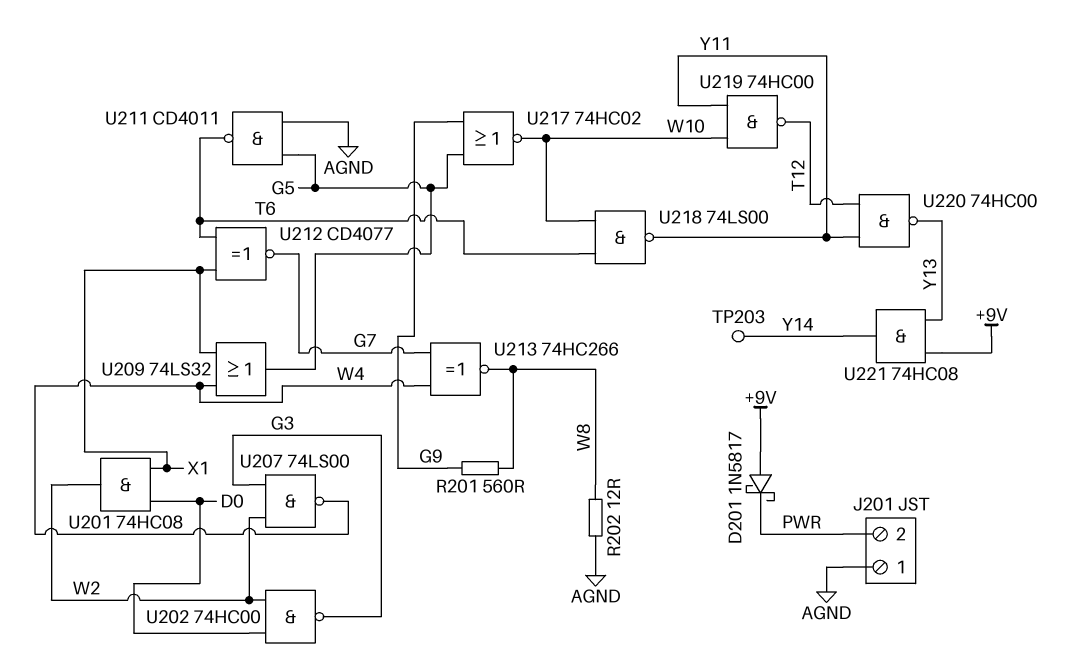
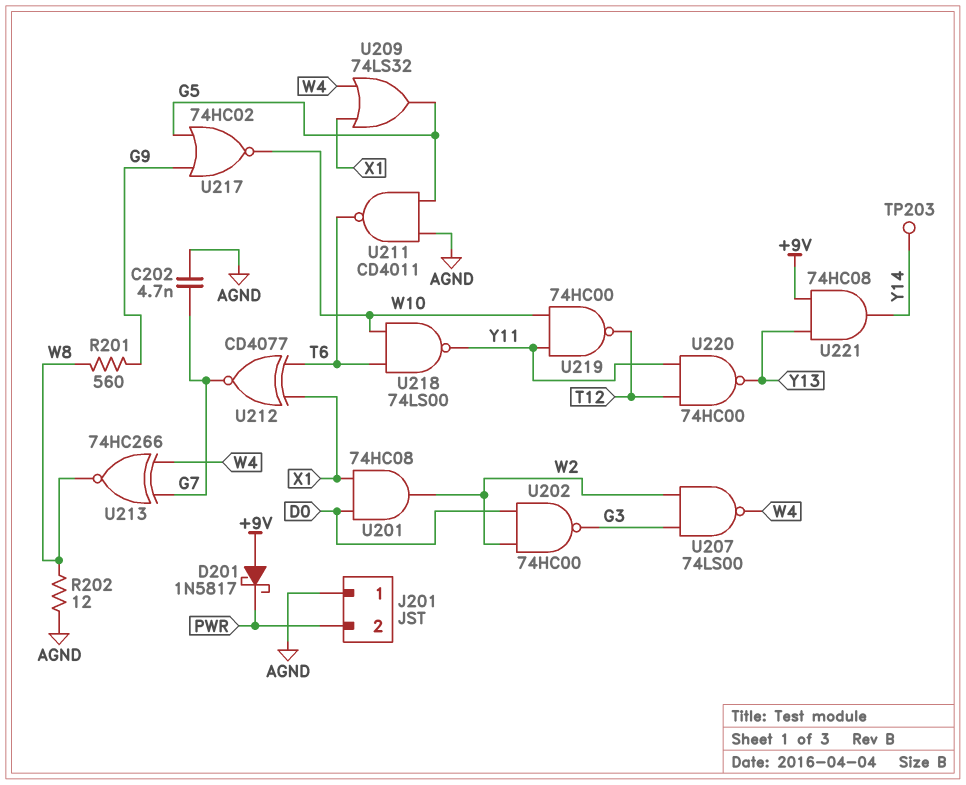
C202: none -> 4.7nF (AGND, G7)

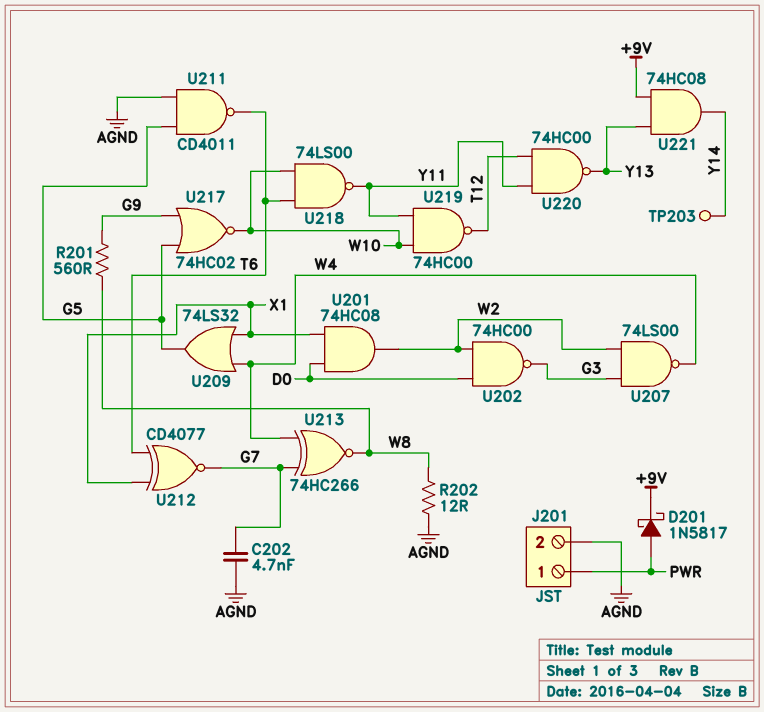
D201: schottky 1N5817 (A +9V, K PWR) -> schottky 1N5817 (A PWR, K +9V)
J201 pin 1: AGND -> PWR
J201 pin 2: PWR -> AGND

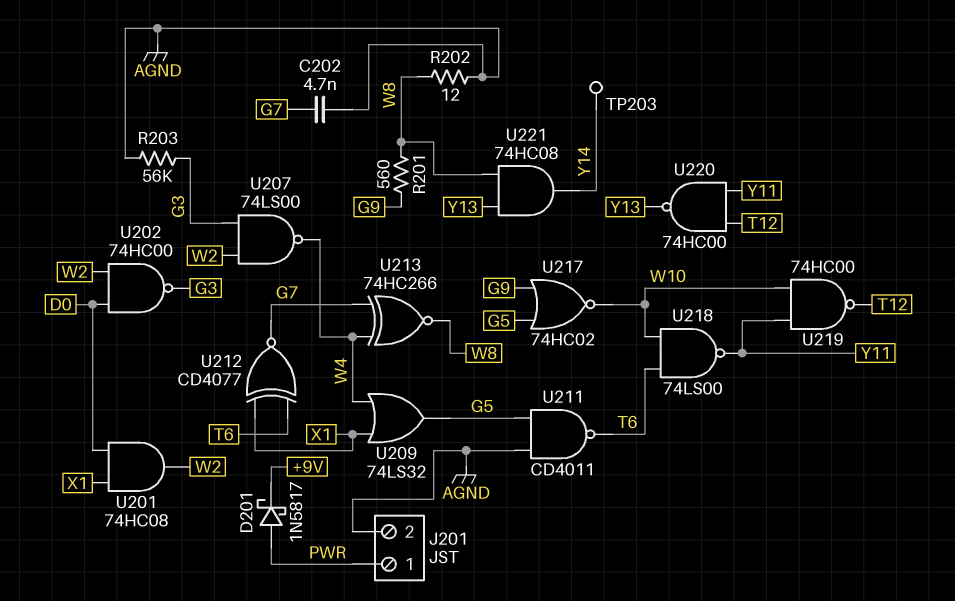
R203: none -> 56k (AGND, G3)
U221: AND 74HC08 (in +9V, in Y13, out Y14) -> AND 74HC08 (in W8, in Y13, out Y14)

